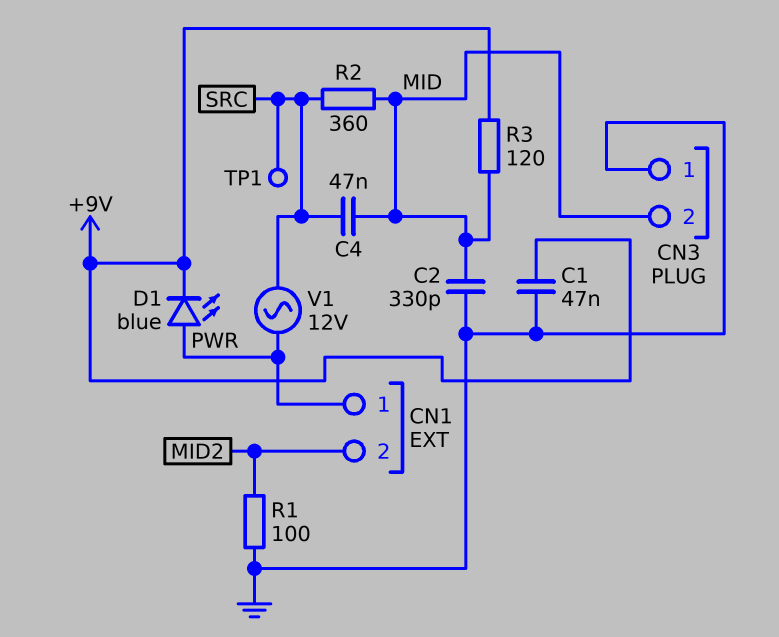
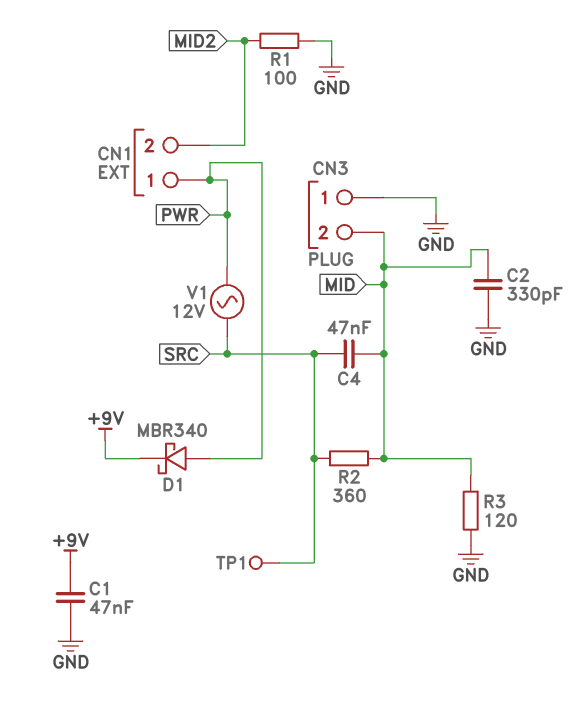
D1: LED blue (A PWR, K +9V) -> schottky MBR340 (A PWR, K +9V)
R3: 120 (+9V, MID) -> 120 (GND, MID)

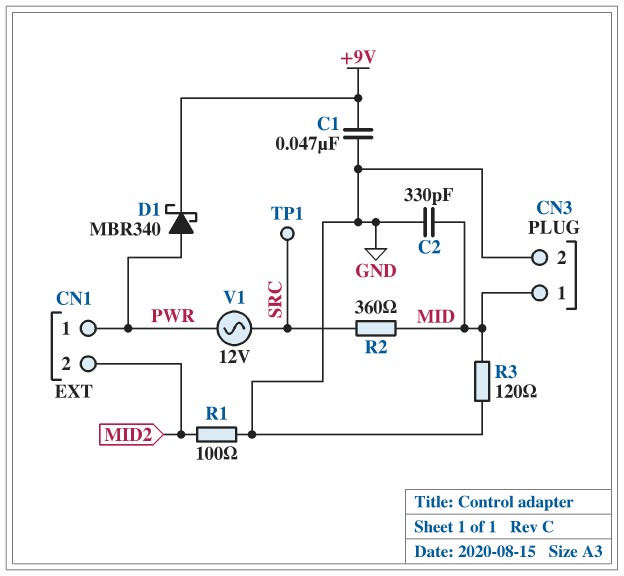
C4: 47nF (MID, SRC) -> none
CN3 pin 1: GND -> MID
CN3 pin 2: MID -> GND

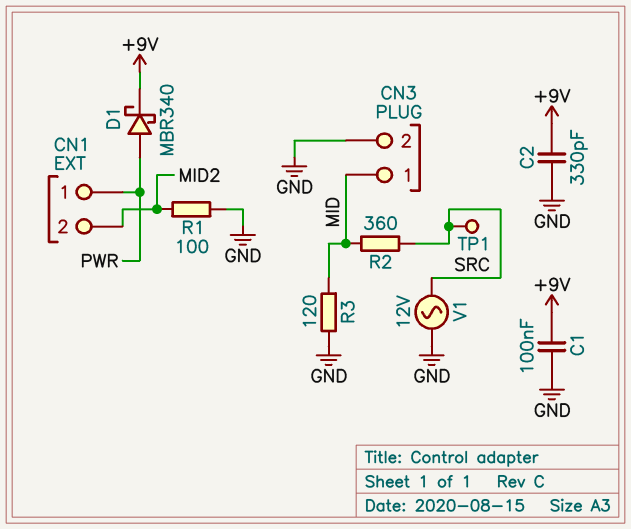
C1: 47nF (+9V, GND) -> 100nF (+9V, GND)
C2: 330pF (GND, MID) -> 330pF (+9V, GND)
V1: AC 12V (PWR, SRC) -> AC 12V (GND, SRC)

